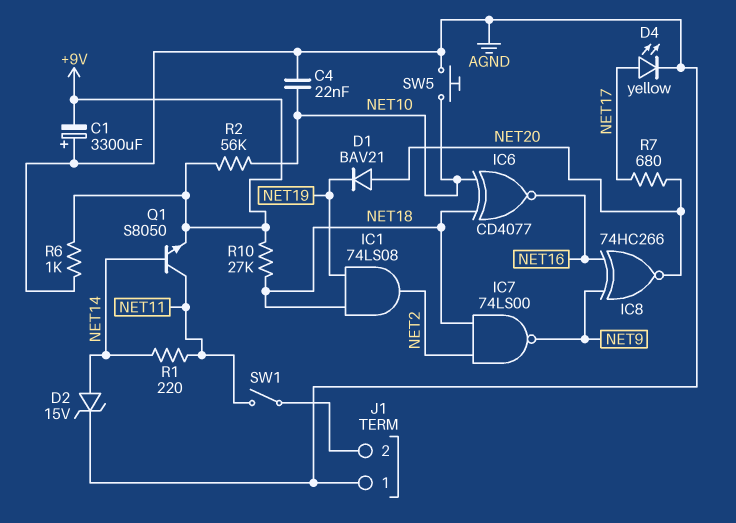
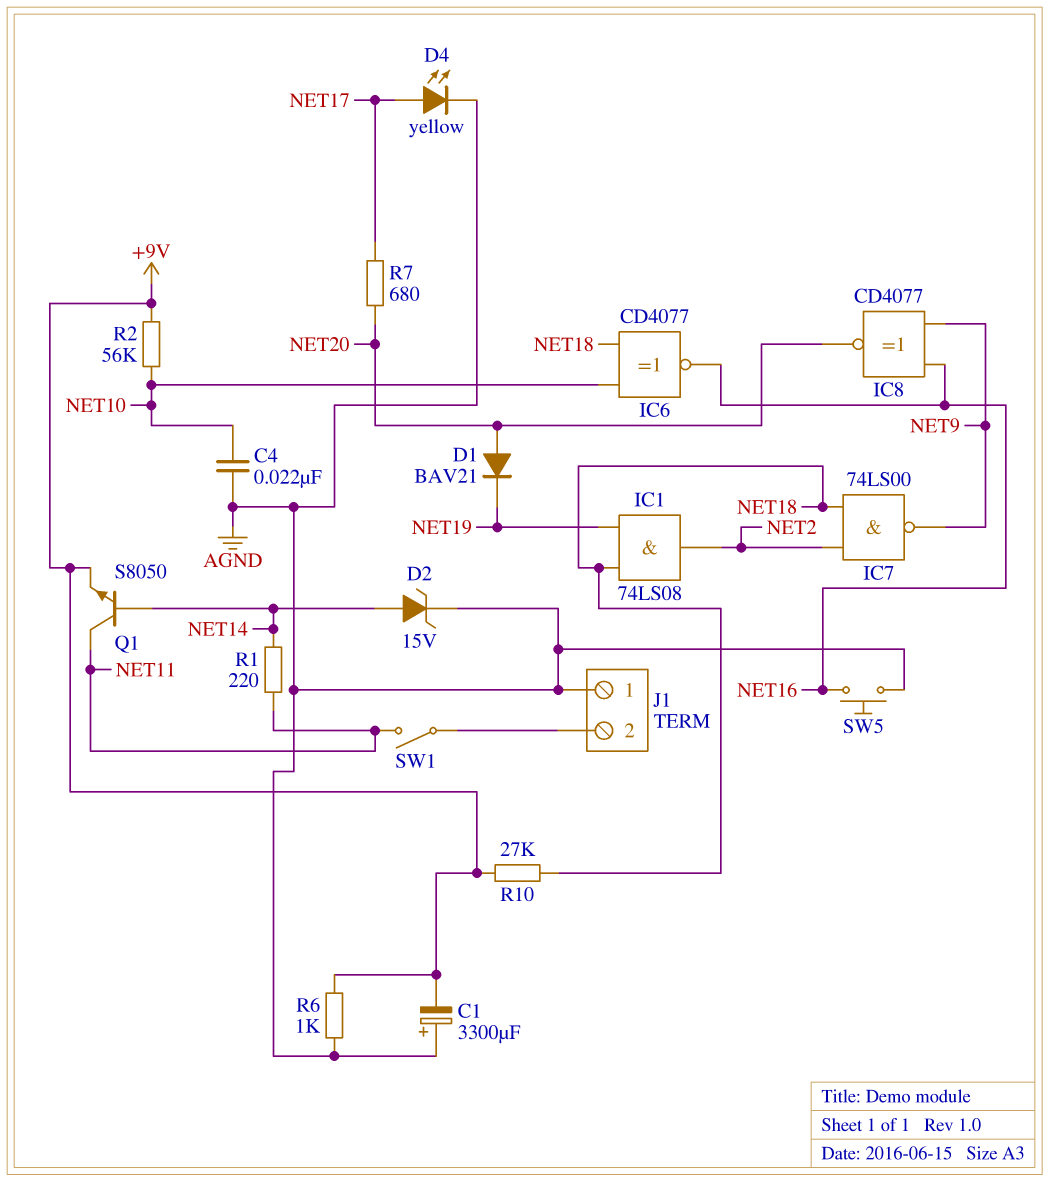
IC8: XNOR 74HC266 (in NET9, in NET16, out NET20) -> XNOR CD4077 (in NET9, in NET16, out NET20)
SW5: button (AGND, NET10) -> button (AGND, NET16)

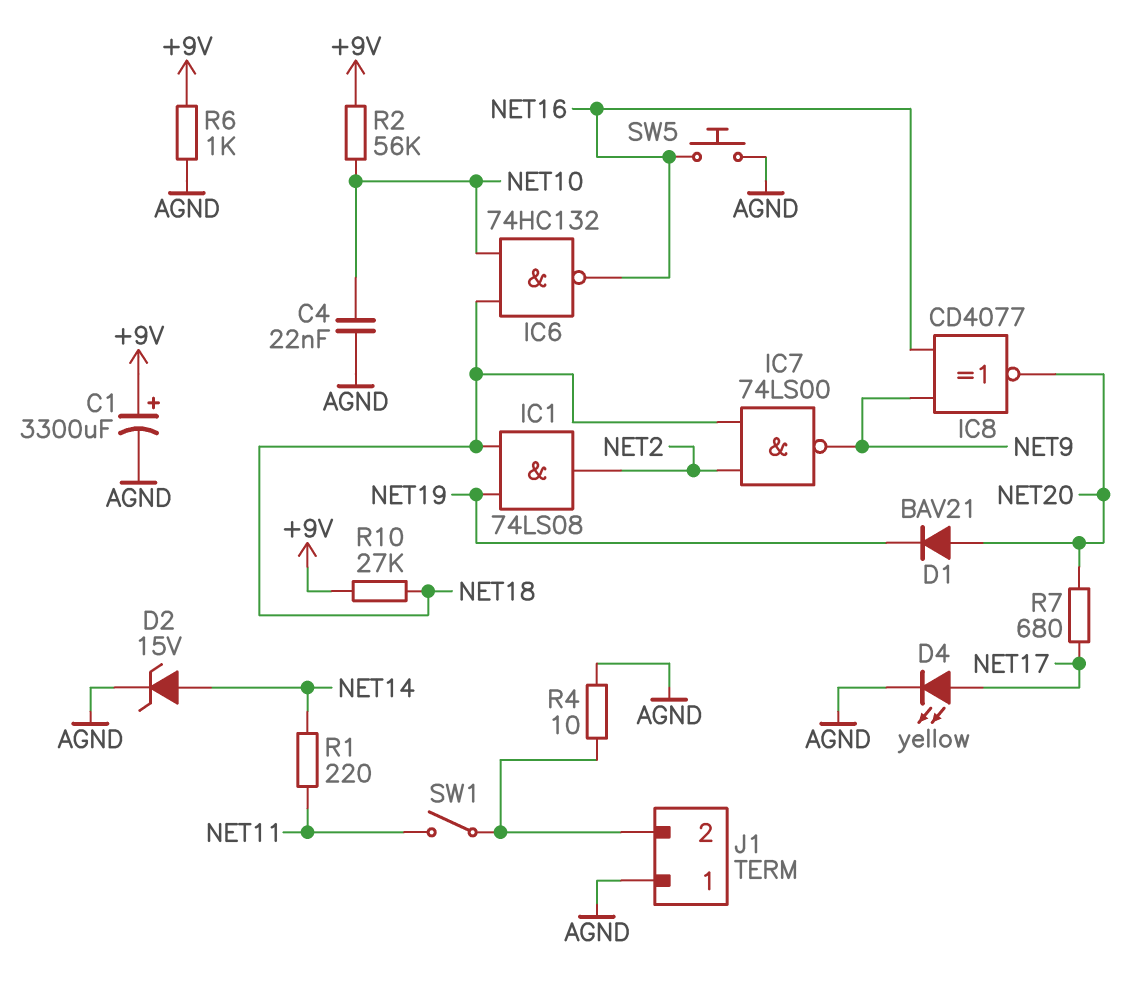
C1: 3300uF (plus AGND, minus +9V) -> 3300uF (plus +9V, minus AGND)
IC6: XNOR CD4077 (in NET10, in NET18, out NET16) -> NAND 74HC132 (in NET10, in NET18, out NET16)
Q1: NPN S8050 (B NET14, C NET11, E +9V) -> none
R4: none -> 10 (AGND, J1/2)

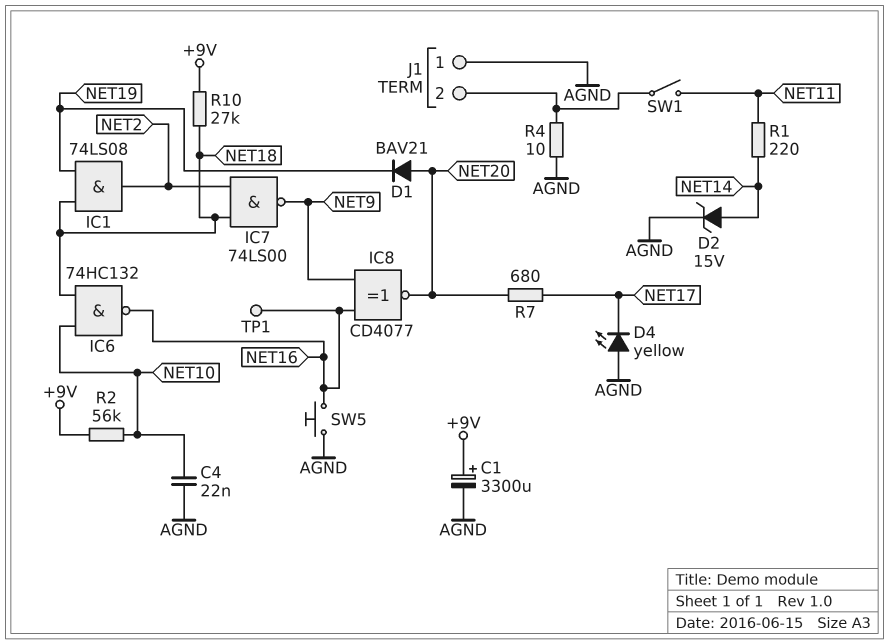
D4: LED yellow (A NET17, K AGND) -> LED yellow (A AGND, K NET17)
R6: 1k (+9V, AGND) -> none
TP1: none -> test point (NET16)

